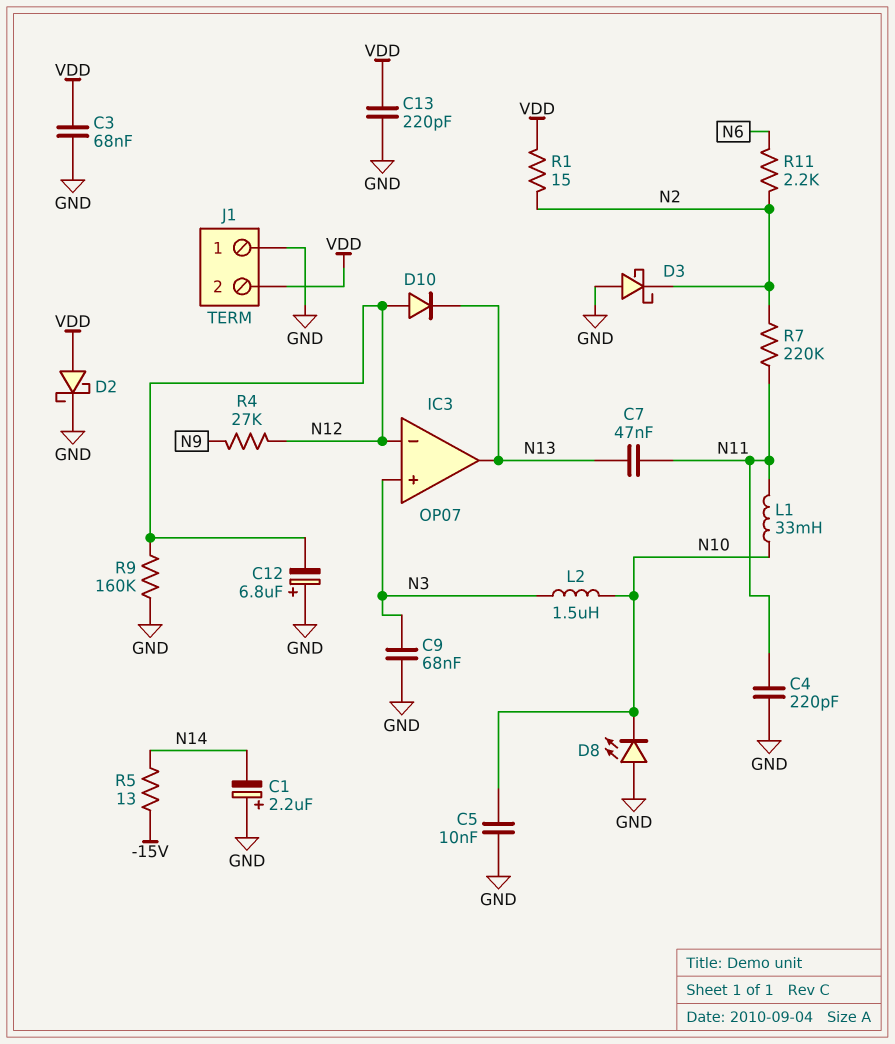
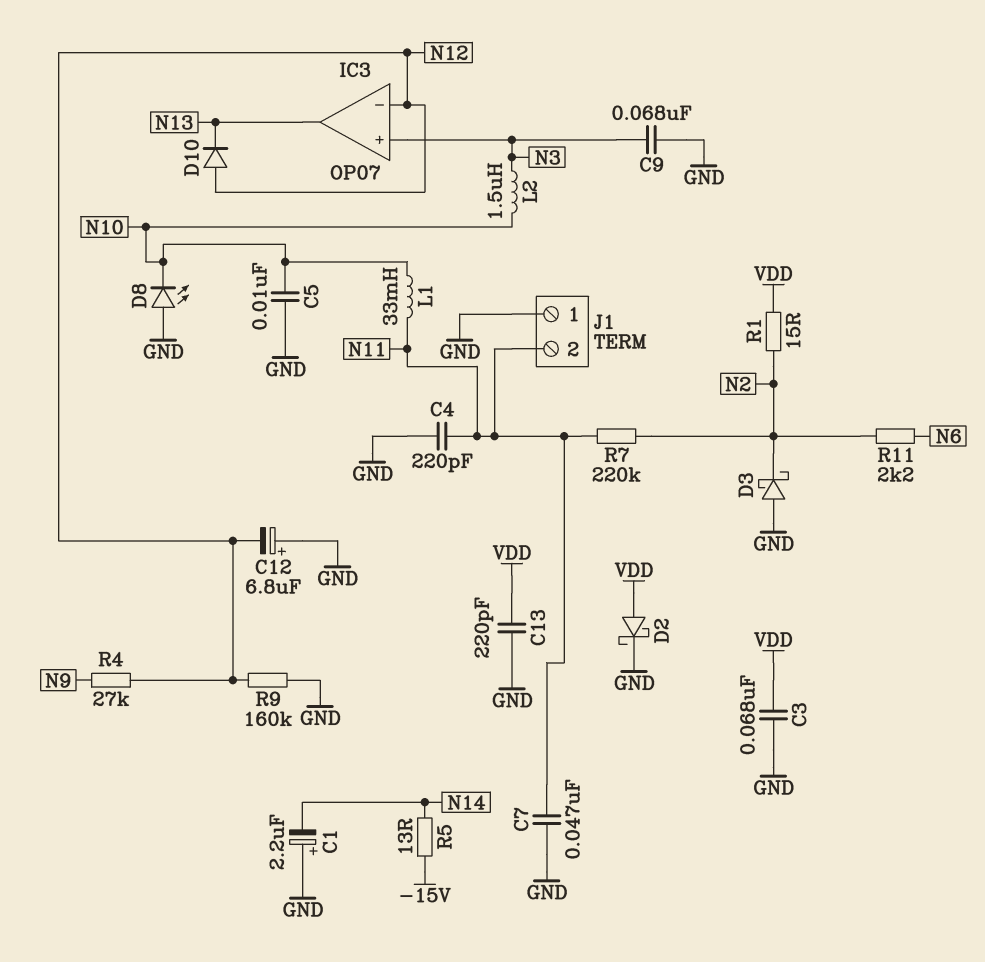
C7: 47nF (N11, N13) -> 47nF (GND, N11)
J1 pin 2: VDD -> N11

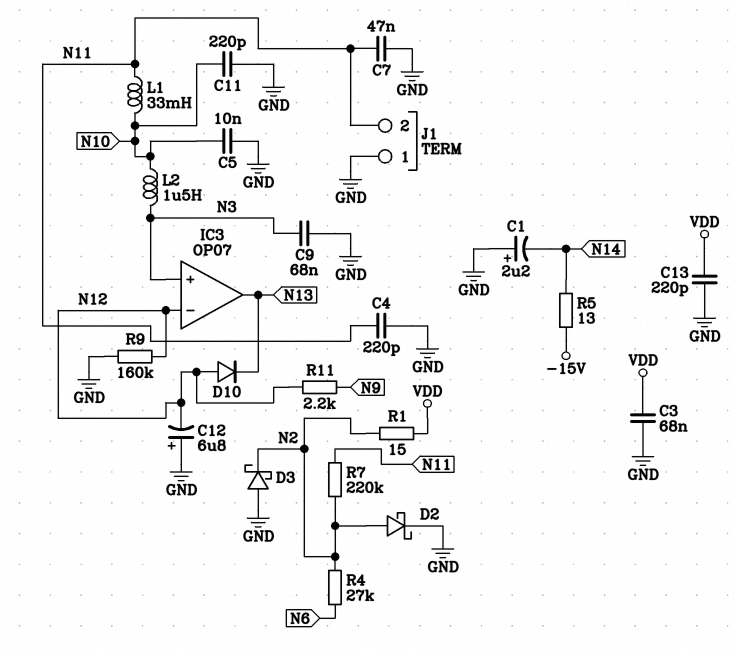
C11: none -> 220pF (GND, N10)
D2: schottky (A VDD, K GND) -> schottky (A N2, K GND)
D8: LED (A GND, K N10) -> none
R4: 27k (N9, N12) -> 27k (N2, N6)
R11: 2.2k (N2, N6) -> 2.2k (N9, N12)

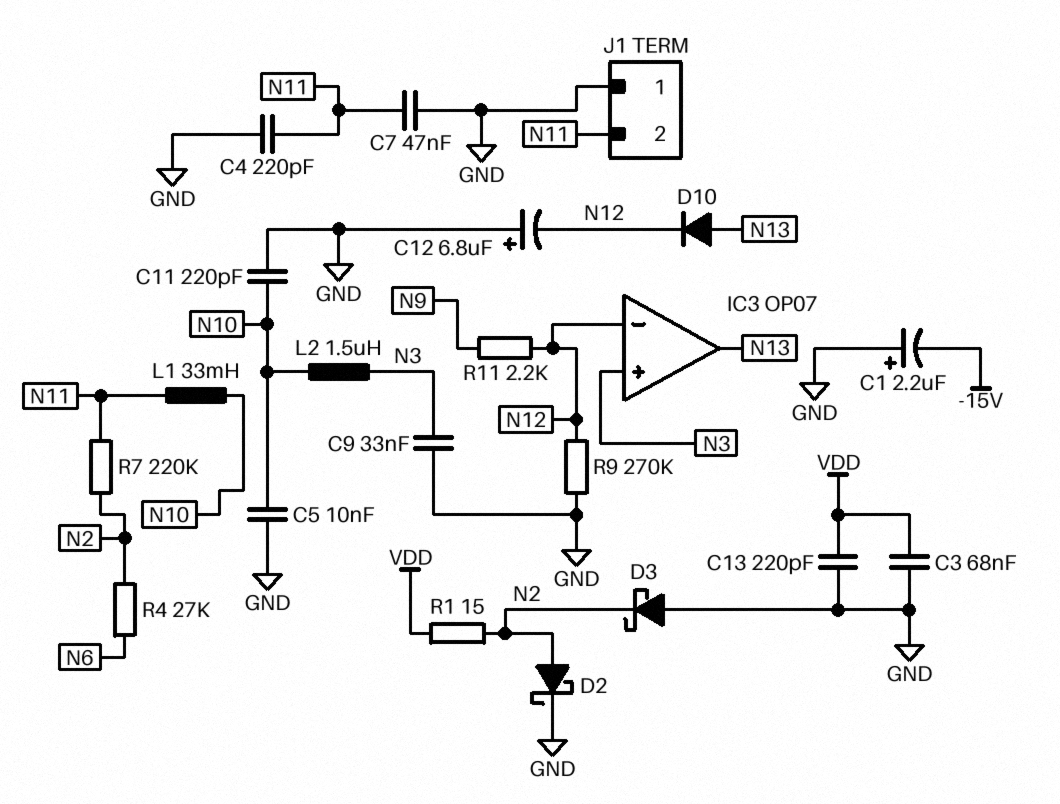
C1: 2.2uF (plus GND, minus N14) -> 2.2uF (plus GND, minus -15V)
C9: 68nF (GND, N3) -> 33nF (GND, N3)
D10: diode (A N12, K N13) -> diode (A N13, K N12)
R5: 13 (-15V, N14) -> none
R9: 160k (GND, N12) -> 270k (GND, N12)

